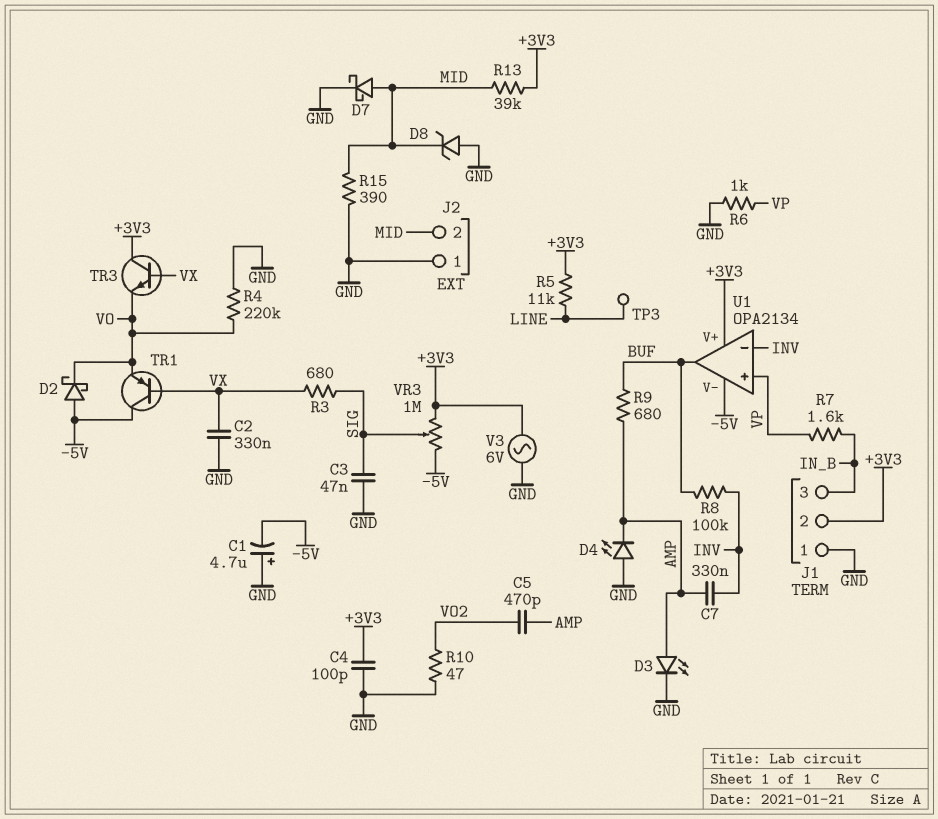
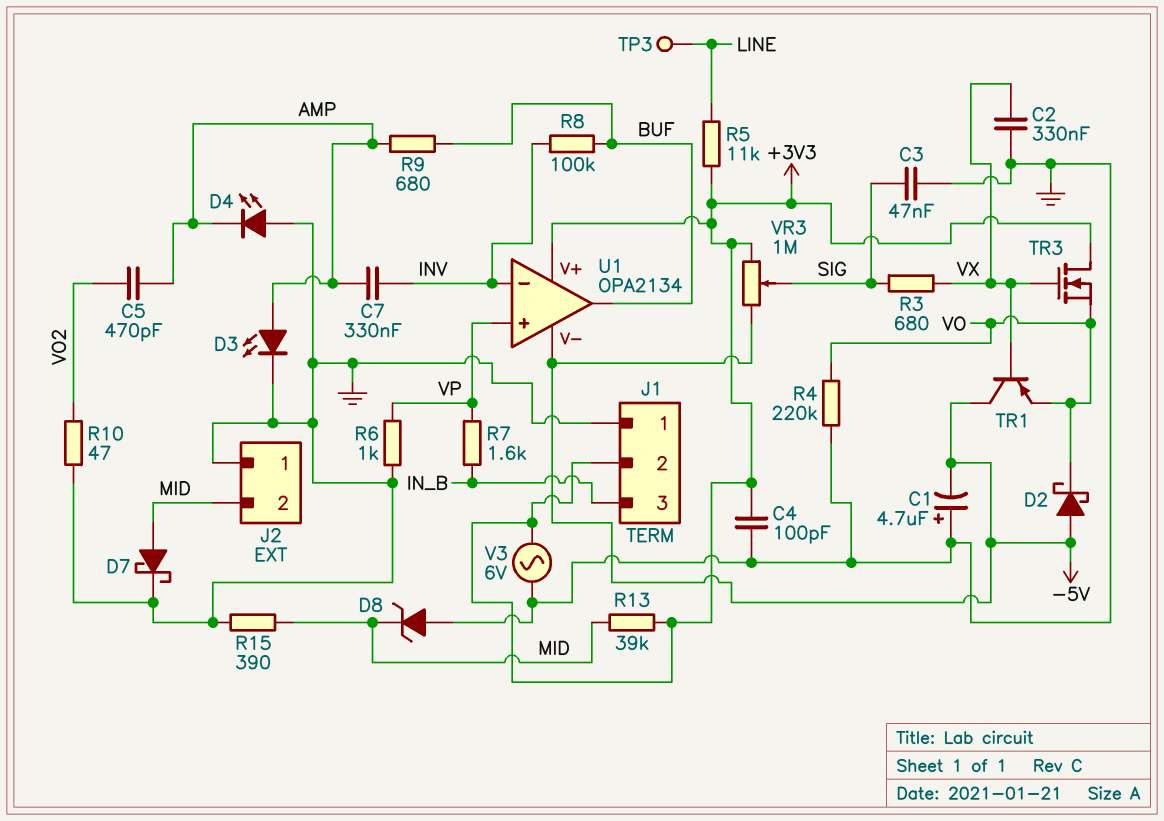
TR3: NPN (B VX, C +3V3, E VO) -> NMOS (G VX, D +3V3, S VO)

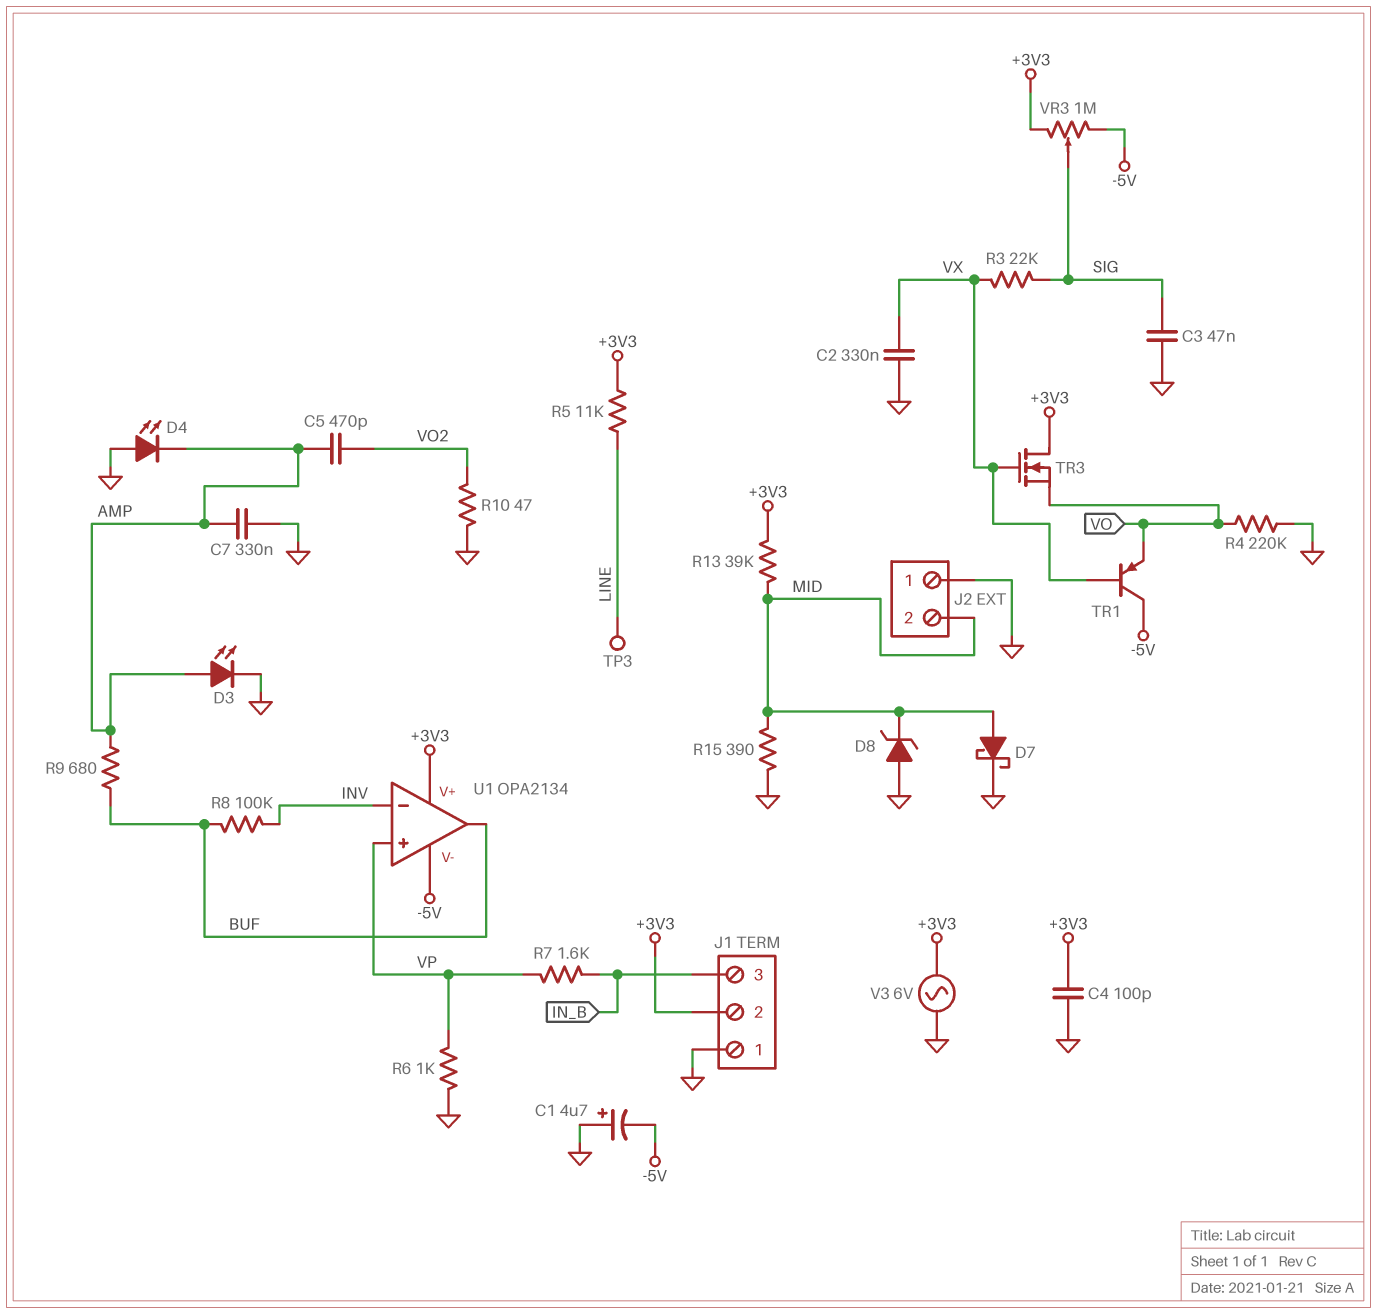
C7: 330nF (AMP, INV) -> 330nF (AMP, GND)
D2: schottky (A -5V, K VO) -> none
R3: 680 (SIG, VX) -> 22k (SIG, VX)

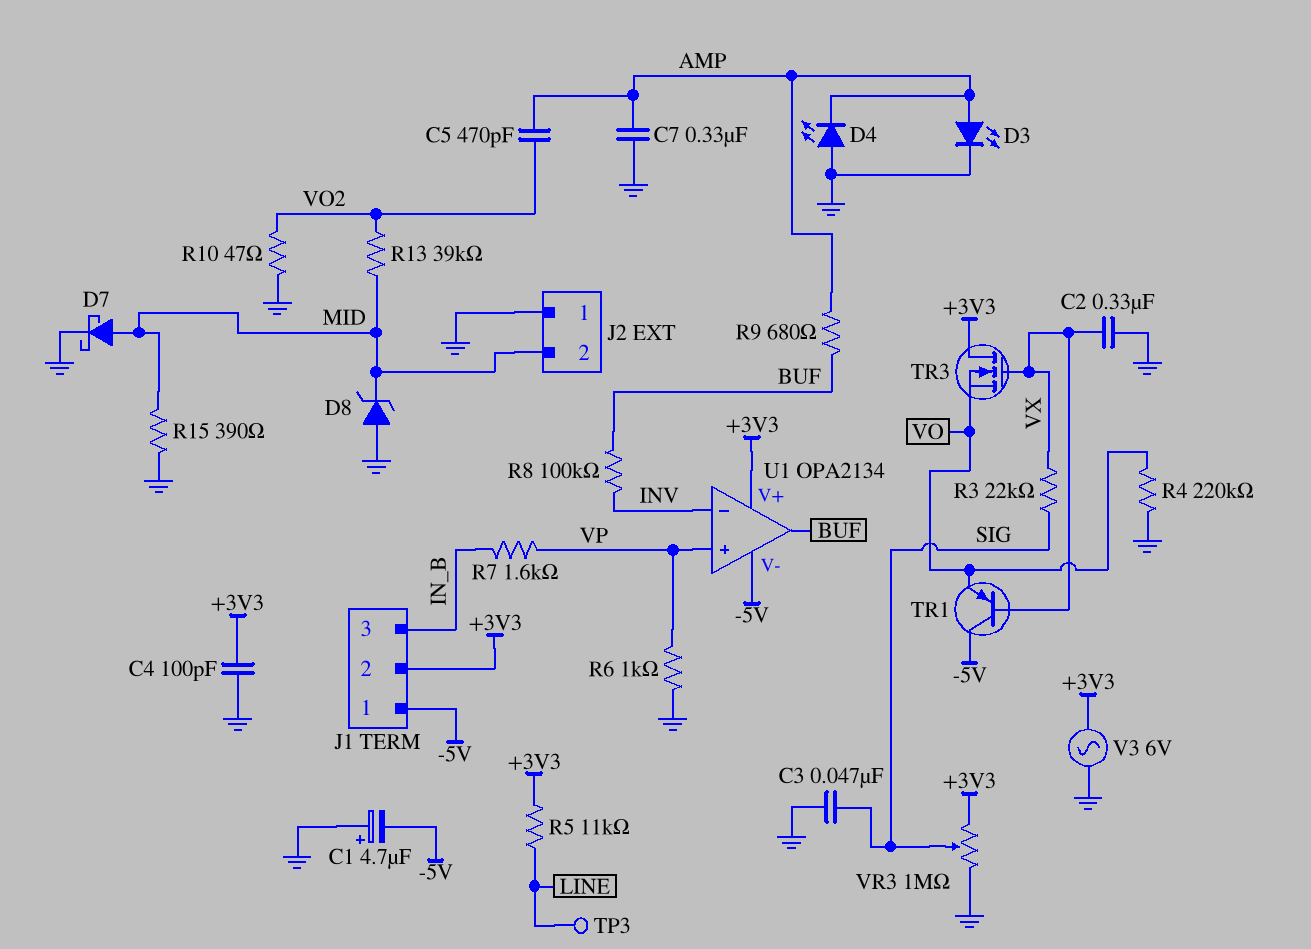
J1 pin 1: GND -> -5V
R13: 39k (+3V3, MID) -> 39k (MID, VO2)
VR3: 1M (+3V3, -5V, wiper SIG) -> 1M (+3V3, GND, wiper SIG)

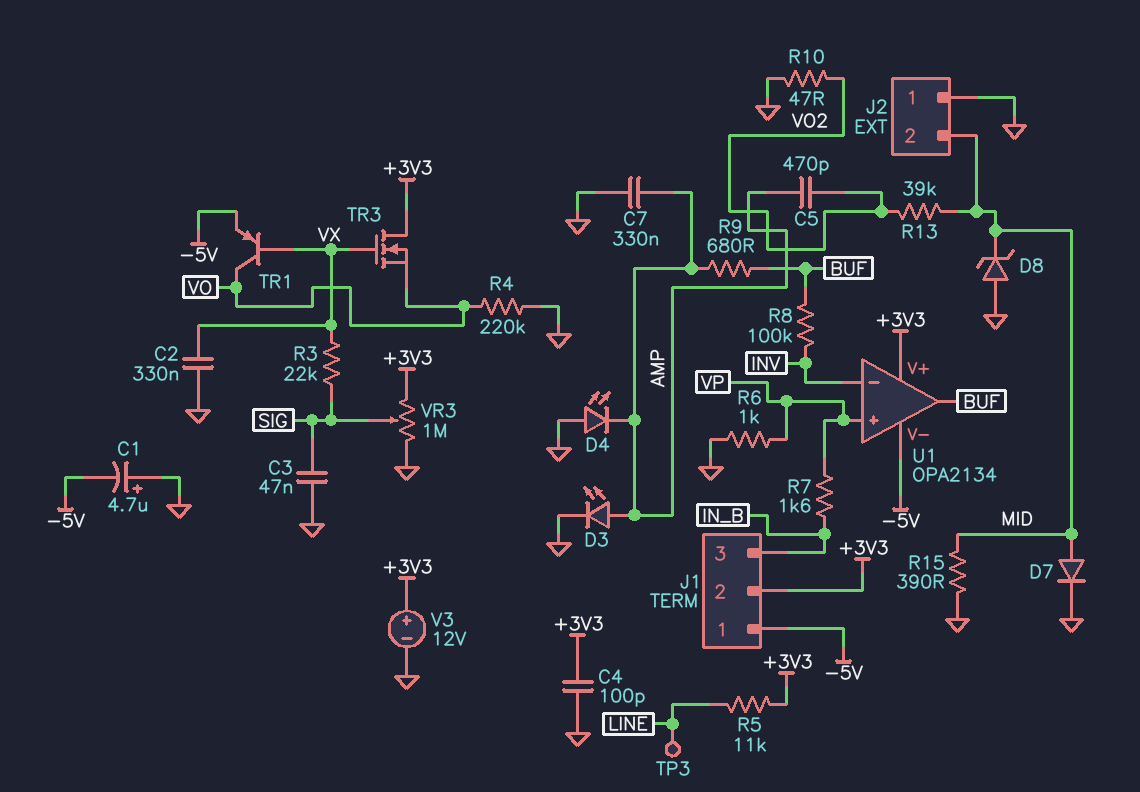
D7: schottky (A MID, K GND) -> diode (A MID, K GND)
TR1: PNP (B VX, C -5V, E VO) -> PNP (B VX, C VO, E -5V)
V3: AC 6V (+3V3, GND) -> 12V (plus +3V3, minus GND)

